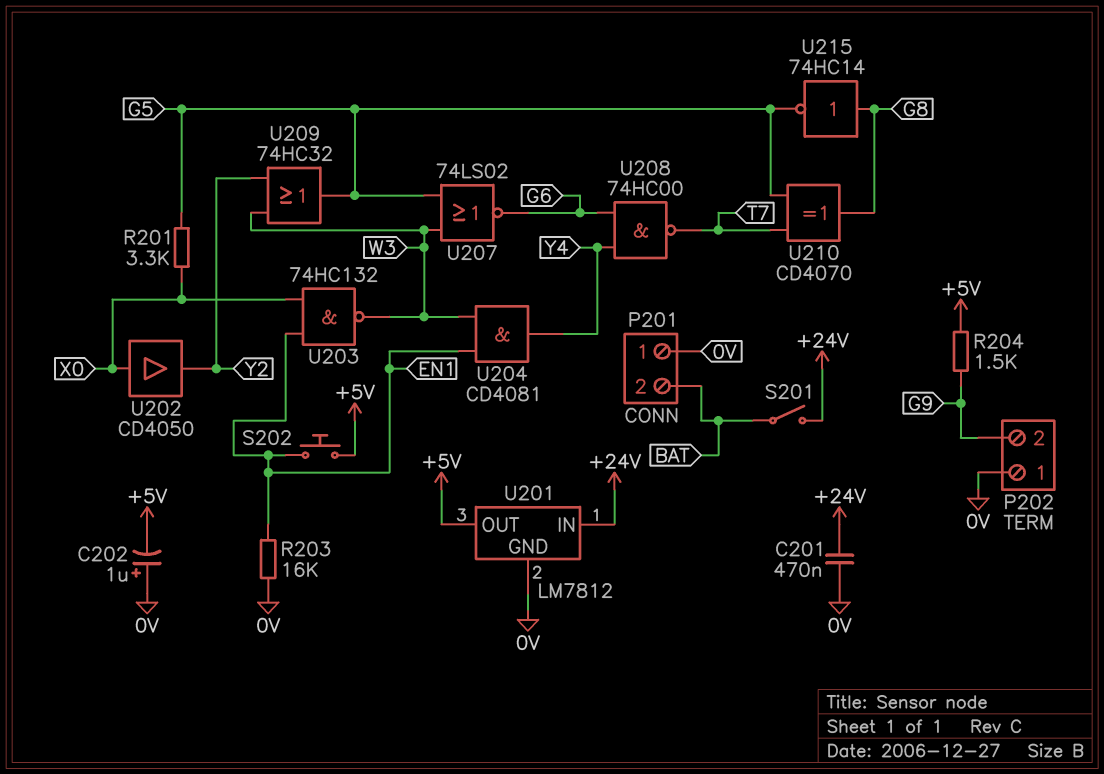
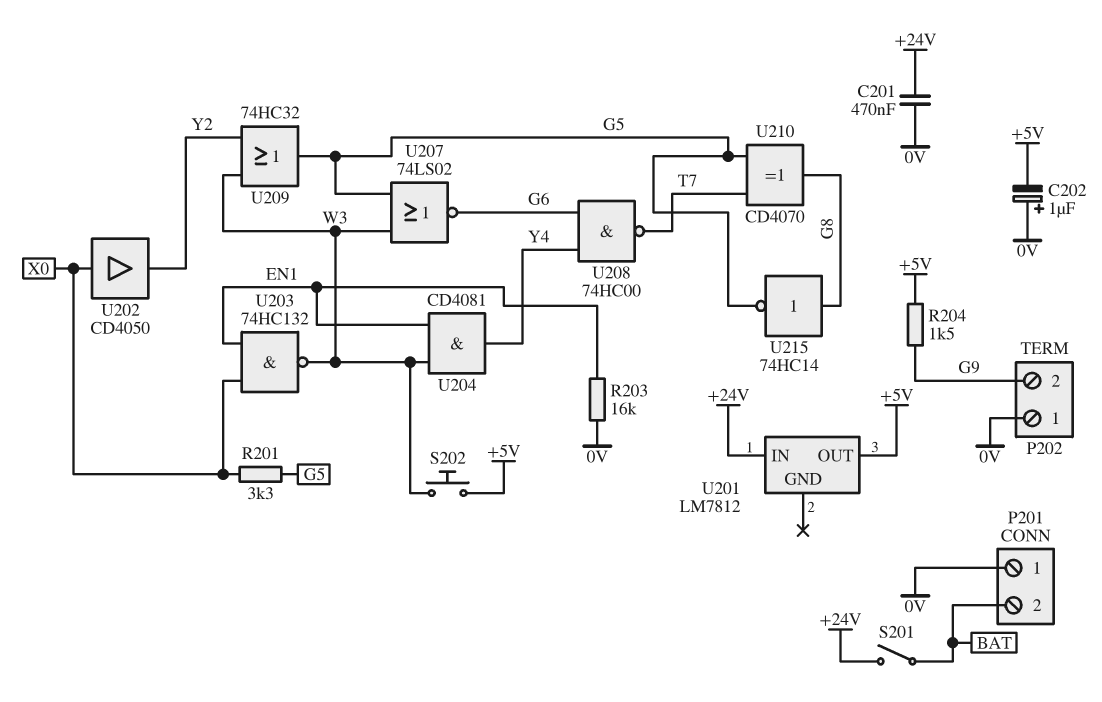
S202: button (+5V, EN1) -> button (+5V, W3)
U201 pin GND: 0V -> none

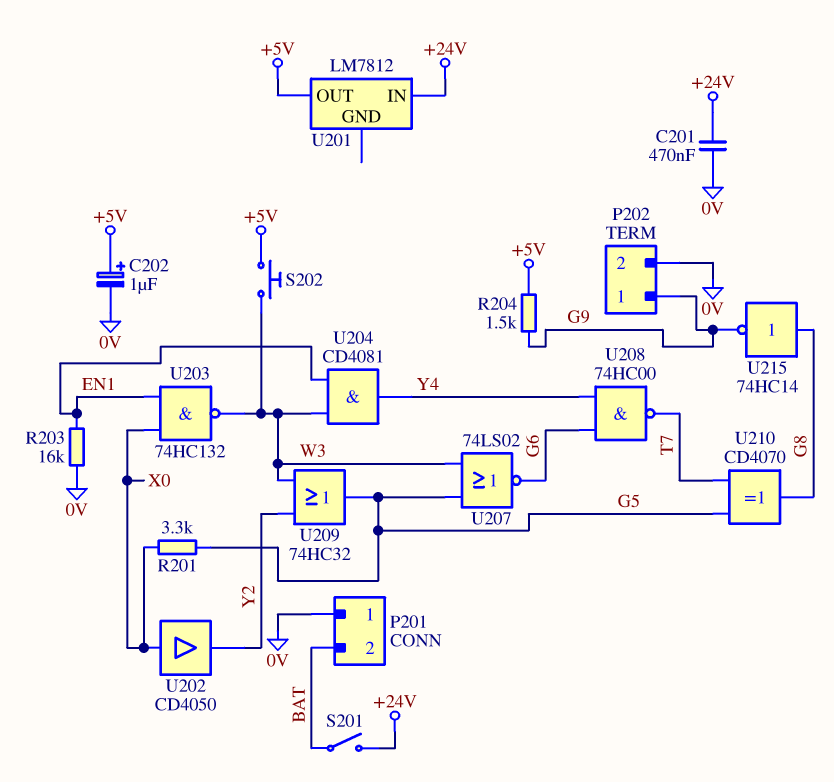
C202: 1uF (plus 0V, minus +5V) -> 1uF (plus +5V, minus 0V)
P202 pin 1: 0V -> G9
P202 pin 2: G9 -> 0V
U215: NOT 74HC14 (in G8, out G5) -> NOT 74HC14 (in G8, out G9)

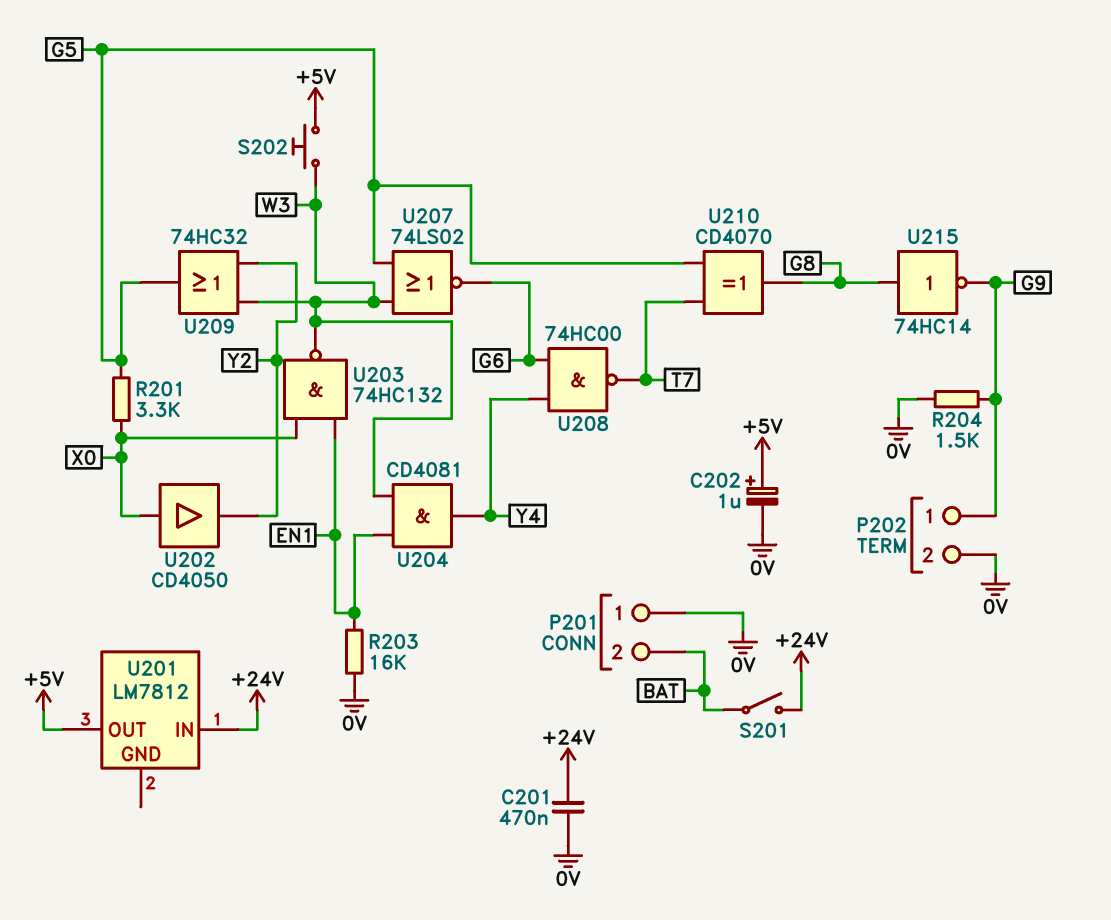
R204: 1.5k (+5V, G9) -> 1.5k (0V, G9)

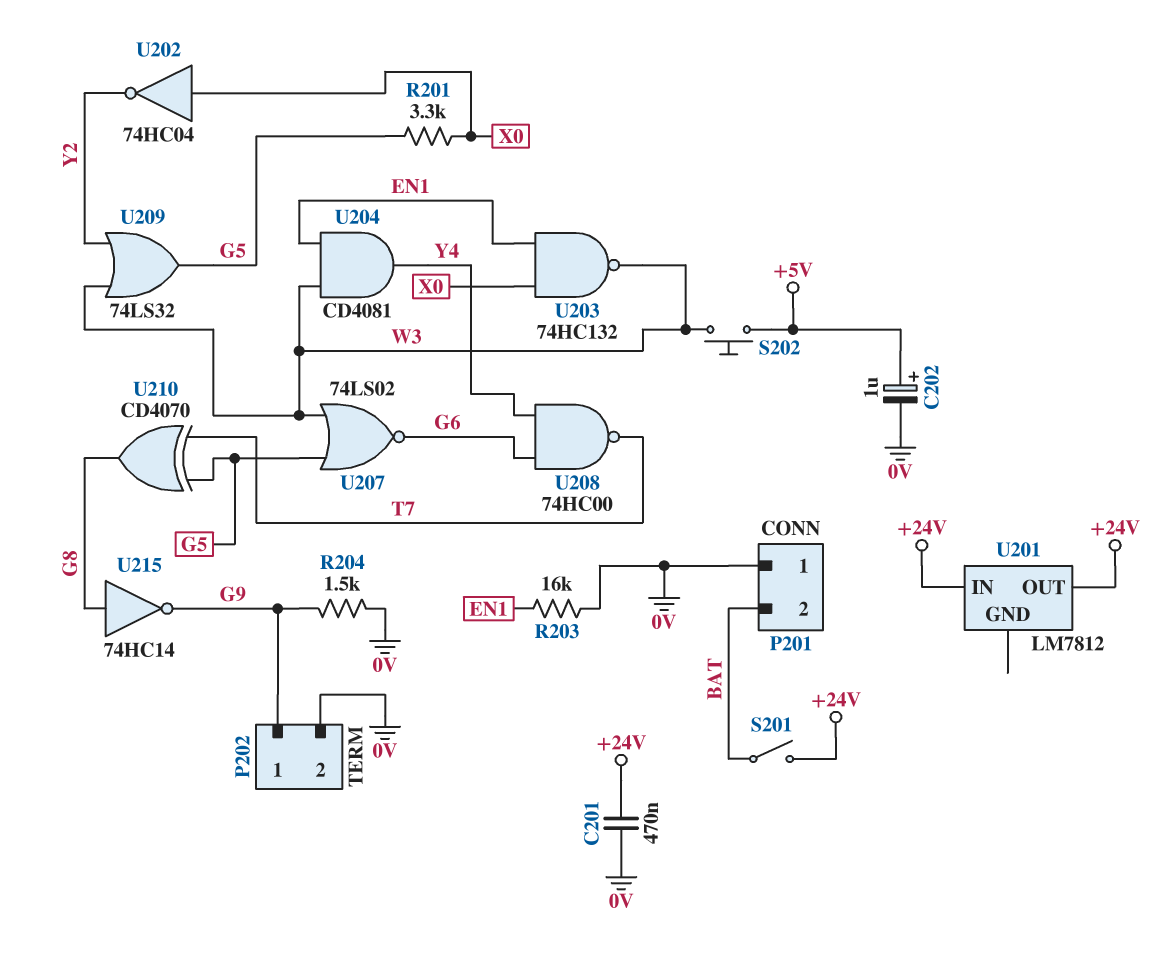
U201 pin OUT: +5V -> +24V
U202: buffer CD4050 (in X0, out Y2) -> NOT 74HC04 (in X0, out Y2)
U209: OR 74HC32 (in W3, in Y2, out G5) -> OR 74LS32 (in W3, in Y2, out G5)

